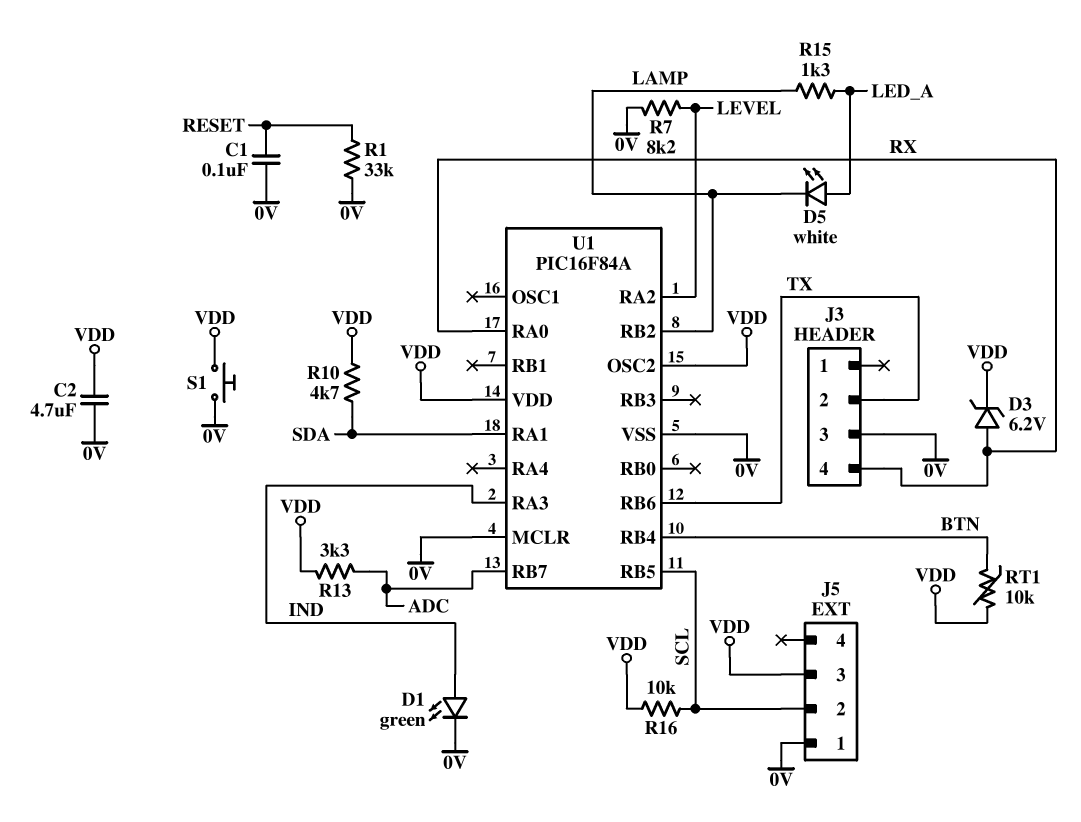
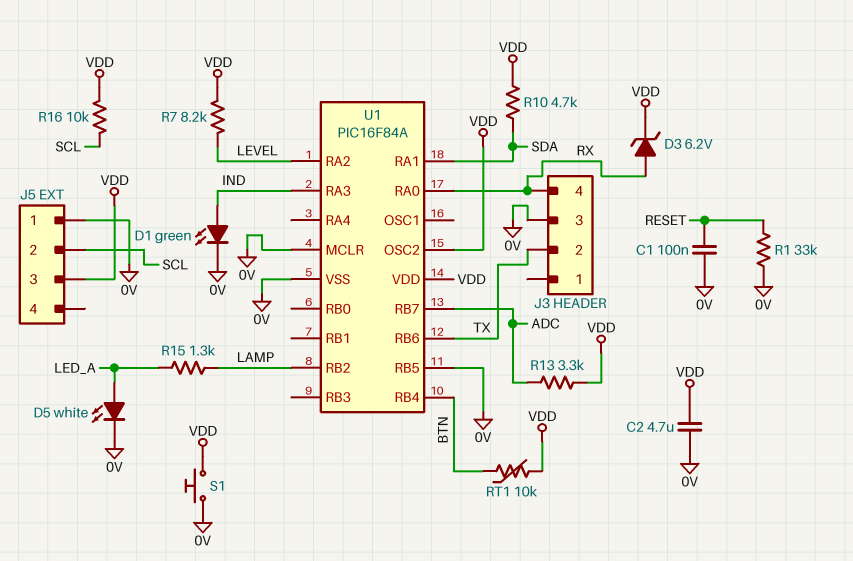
D5: LED white (A LED_A, K LAMP) -> LED white (A LED_A, K 0V)
R7: 8.2k (0V, LEVEL) -> 8.2k (LEVEL, VDD)
U1 pin RB5: SCL -> 0V

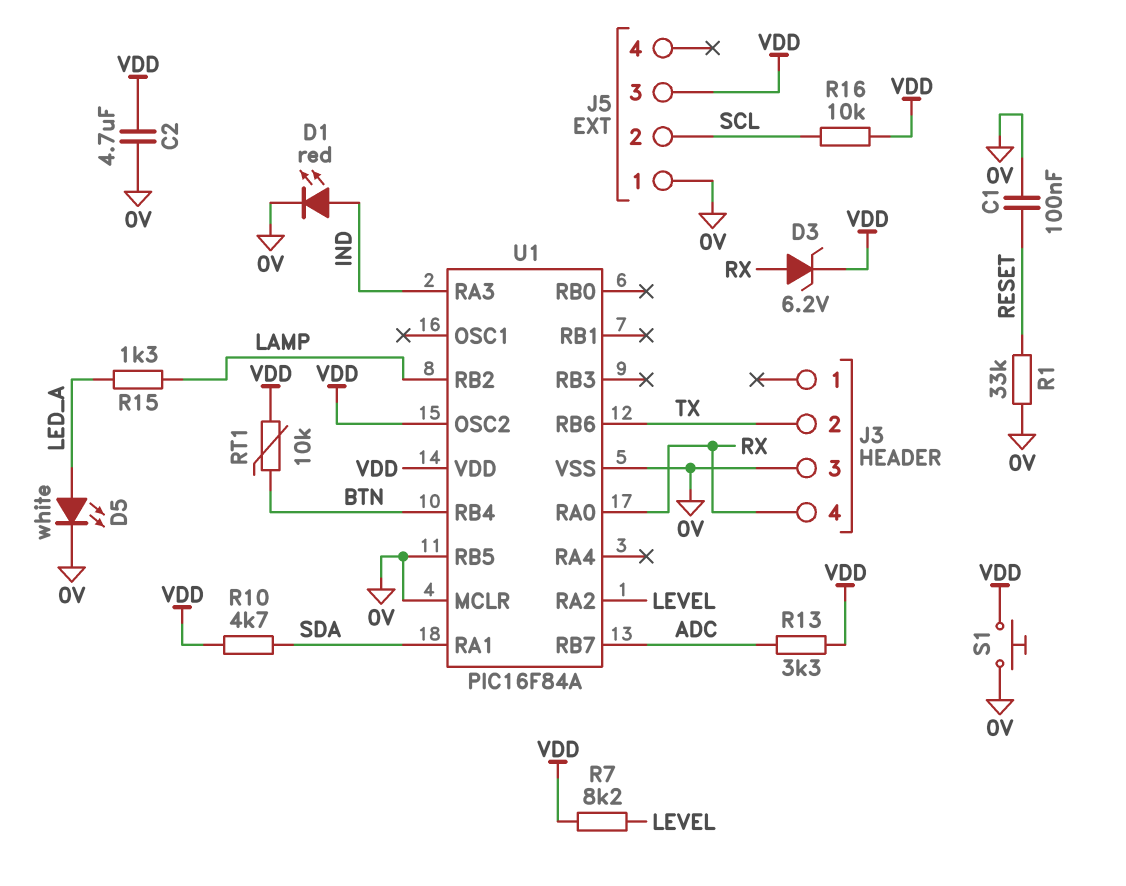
D1: LED green (A IND, K 0V) -> LED red (A IND, K 0V)

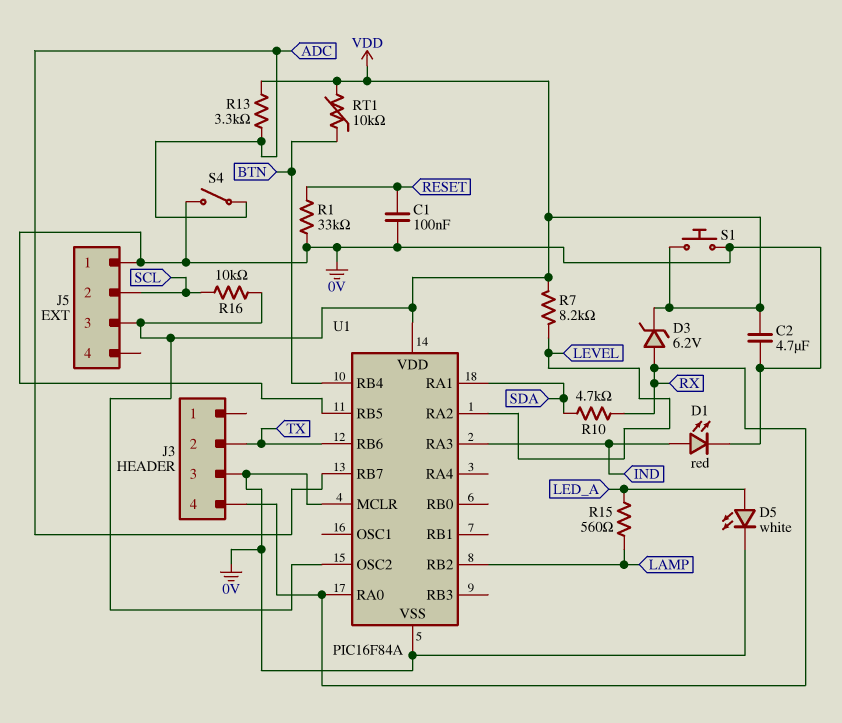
R10: 4.7k (SDA, VDD) -> 4.7k (RX, SDA)
R15: 1.3k (LAMP, LED_A) -> 560 (LAMP, LED_A)
S4: none -> switch (0V, ADC)

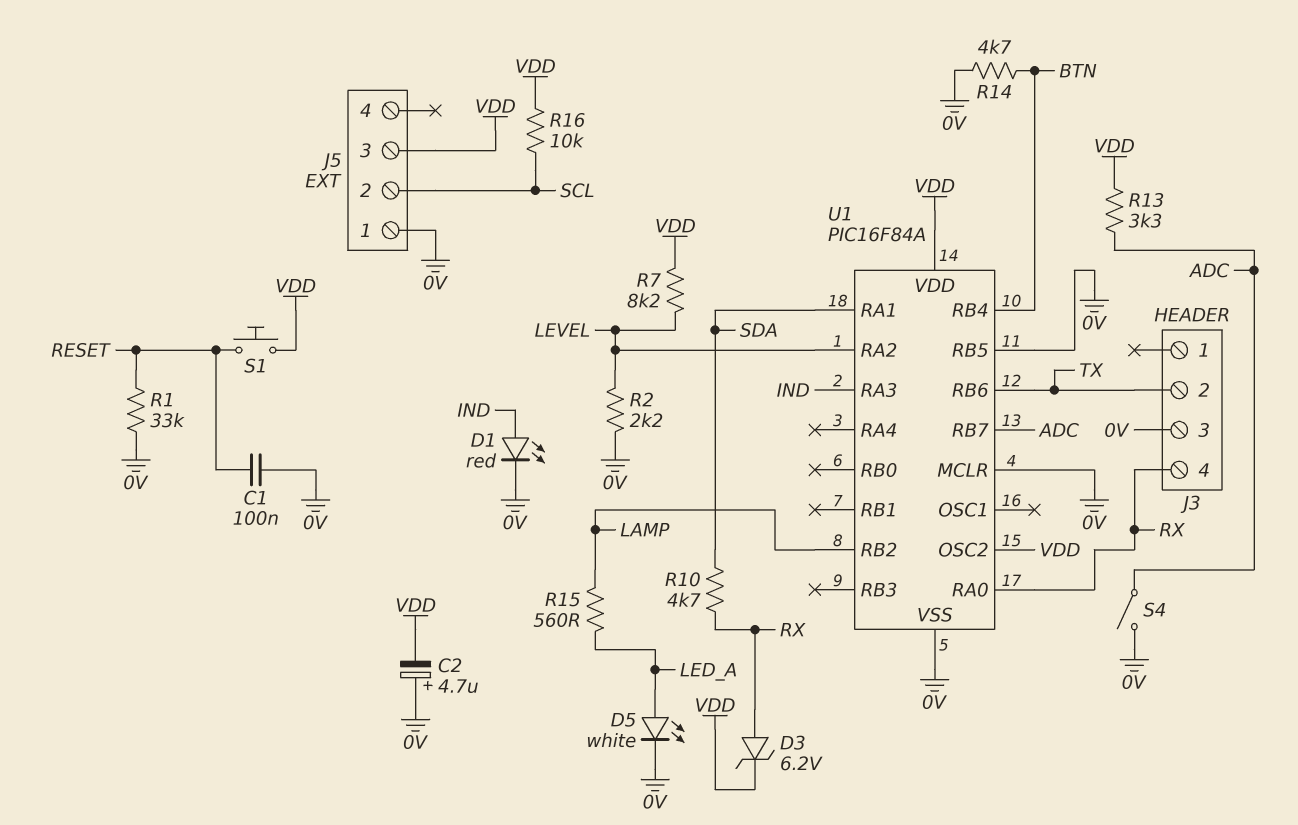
C2: 4.7uF (0V, VDD) -> 4.7uF (plus 0V, minus VDD)
R2: none -> 2.2k (0V, LEVEL)
R14: none -> 4.7k (0V, BTN)
RT1: 10k (BTN, VDD) -> none
S1: button (0V, VDD) -> button (RESET, VDD)

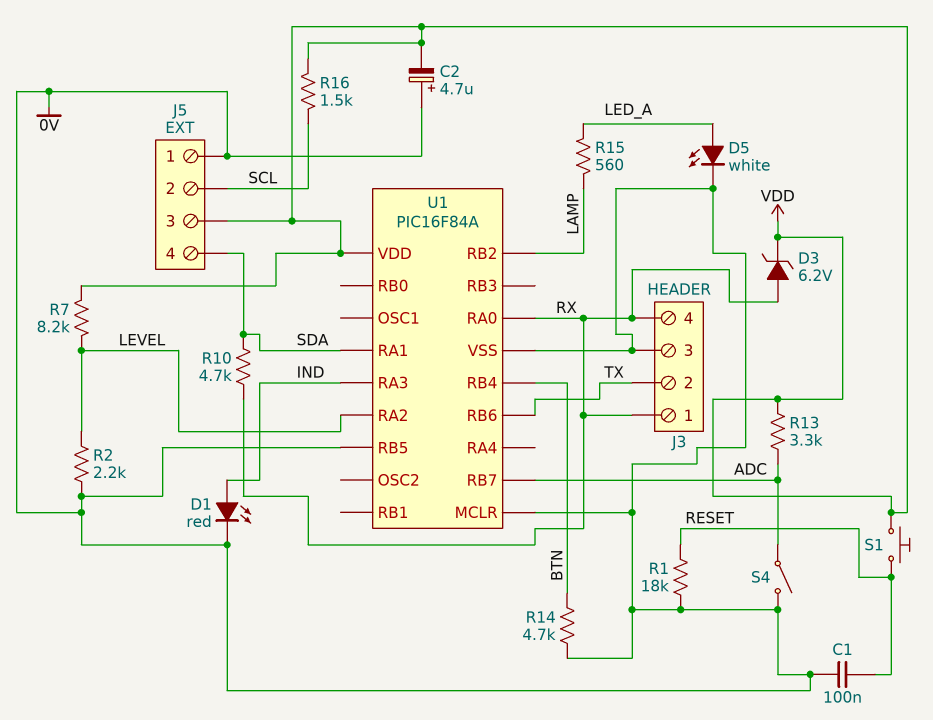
J3 pin 1: none -> RX
J5 pin 4: none -> SDA
R1: 33k (0V, RESET) -> 18k (0V, RESET)
R16: 10k (SCL, VDD) -> 1.5k (SCL, VDD)
U1 pin OSC2: VDD -> none

